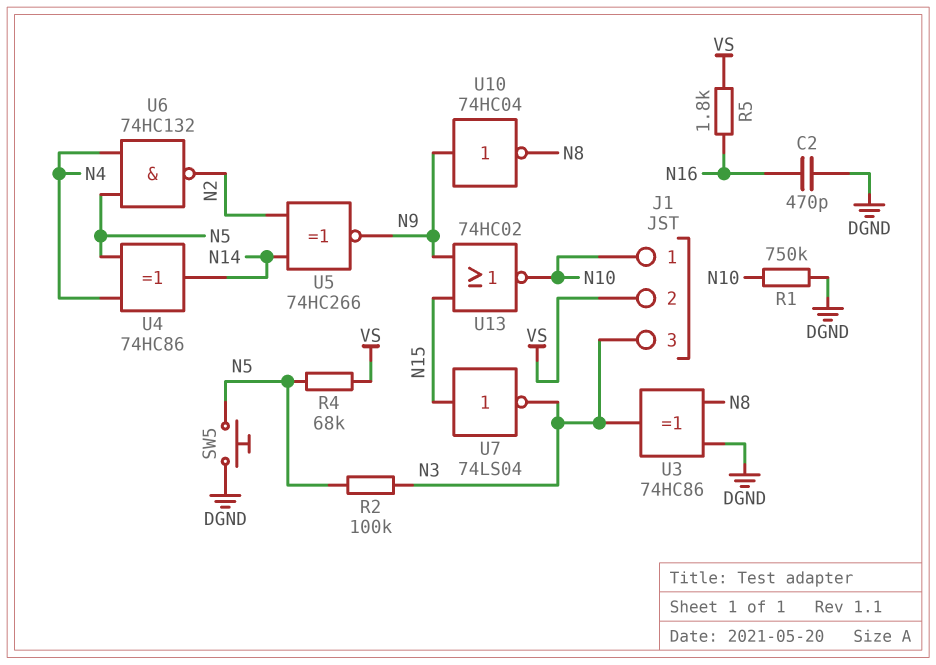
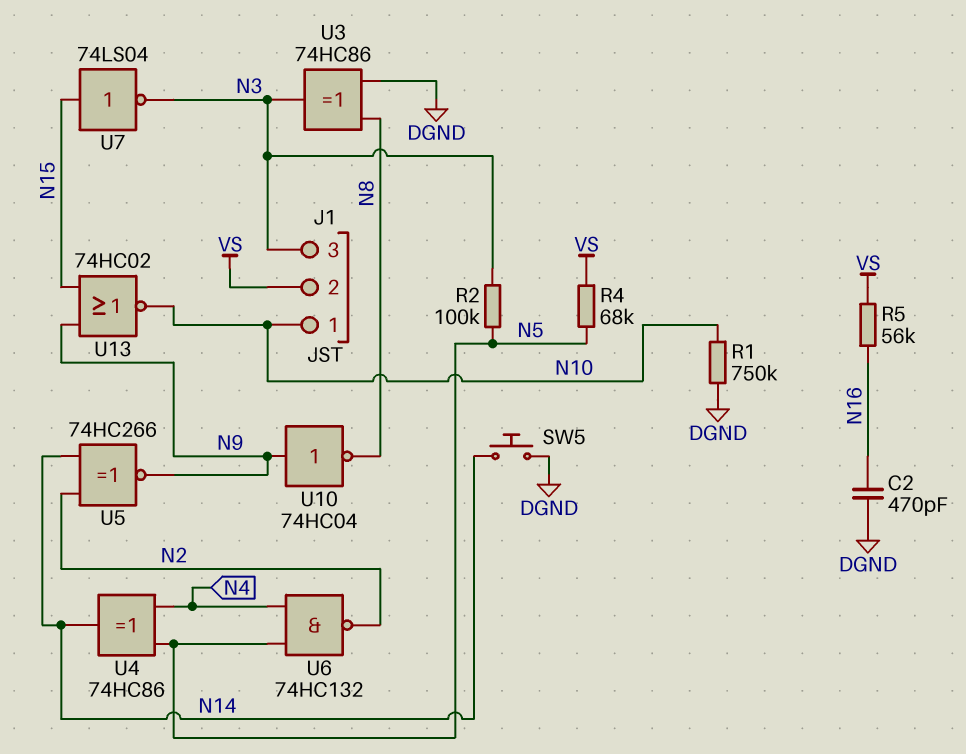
R5: 1.8k (N16, VS) -> 56k (N16, VS)
SW5: button (DGND, N5) -> button (DGND, N14)

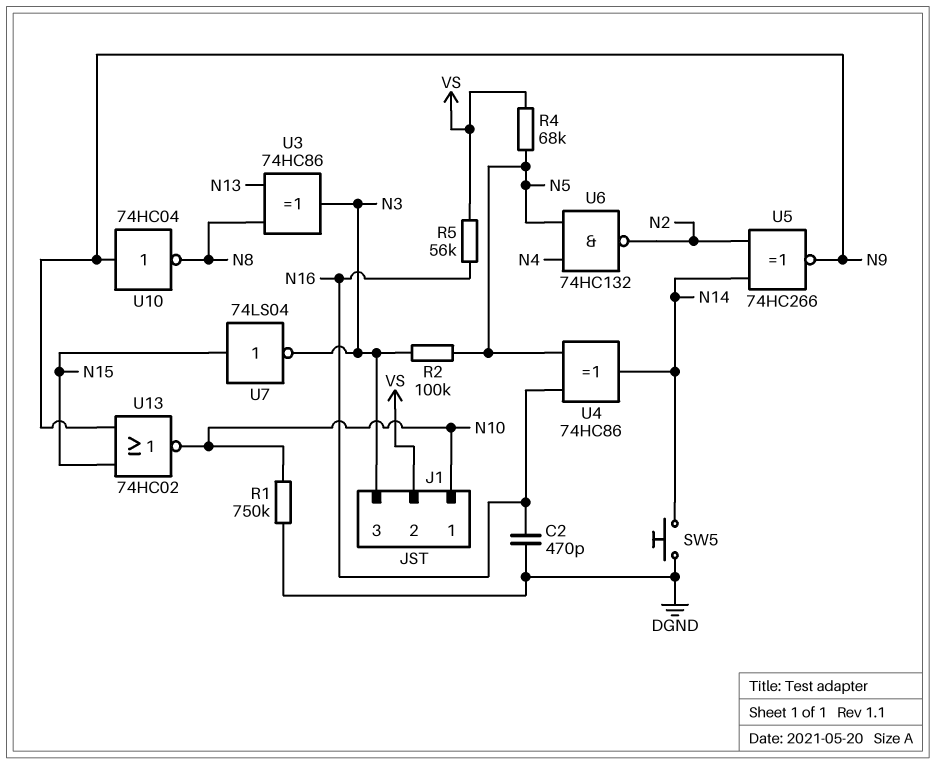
U3: XOR 74HC86 (in DGND, in N8, out N3) -> XOR 74HC86 (in N8, in N13, out N3)
U4: XOR 74HC86 (in N4, in N5, out N14) -> XOR 74HC86 (in N5, in N16, out N14)

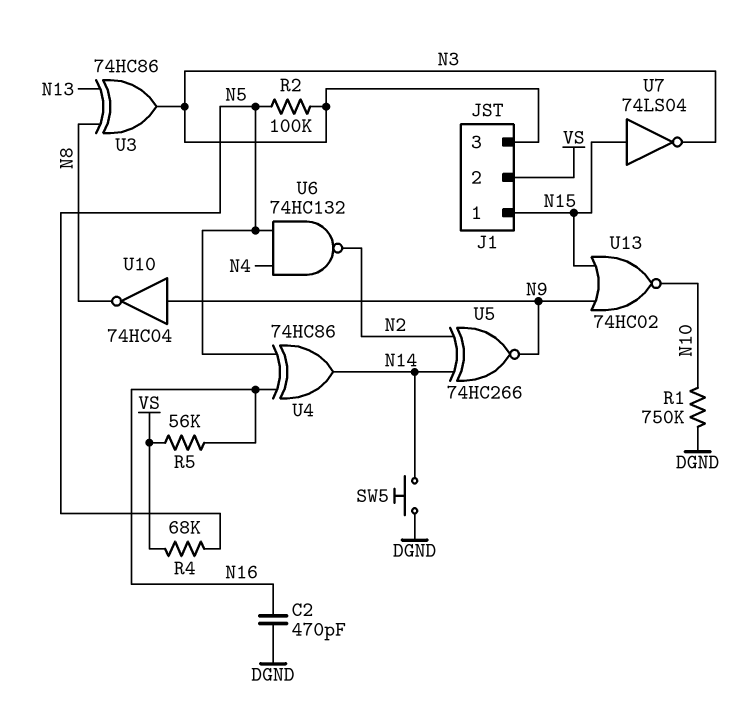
J1 pin 1: N10 -> N15

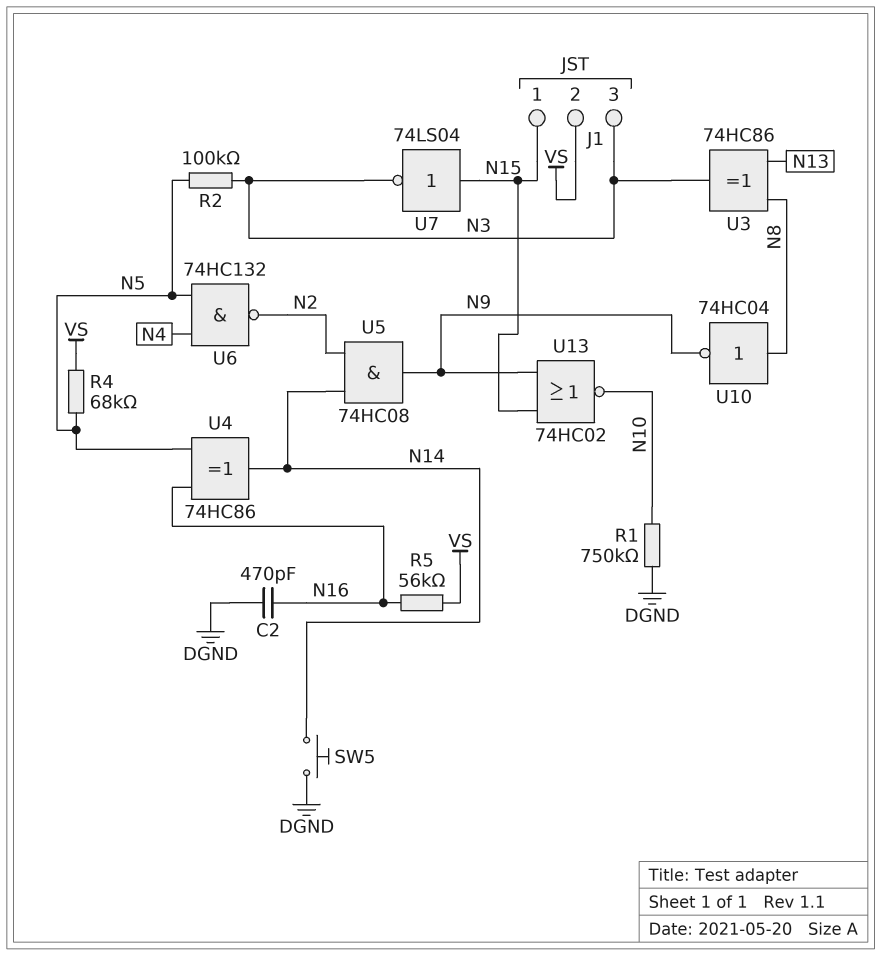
U5: XNOR 74HC266 (in N2, in N14, out N9) -> AND 74HC08 (in N2, in N14, out N9)
U10: NOT 74HC04 (in N9, out N8) -> NOT 74HC04 (in N8, out N9)

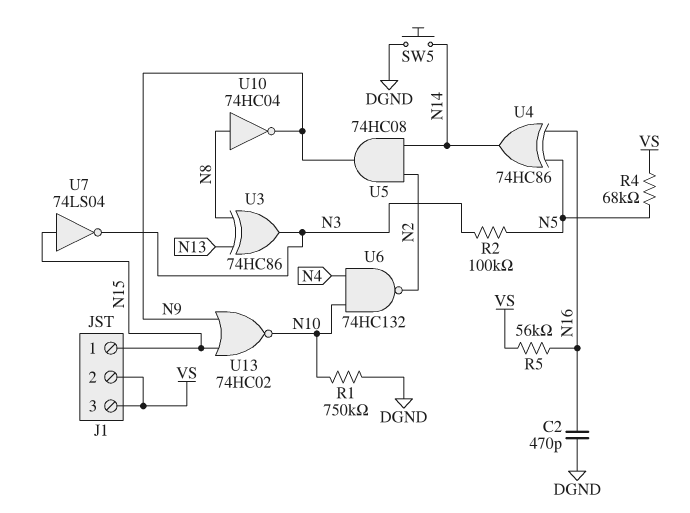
J1 pin 3: N3 -> VS
U6: NAND 74HC132 (in N4, in N5, out N2) -> NAND 74HC132 (in N4, in N10, out N2)

